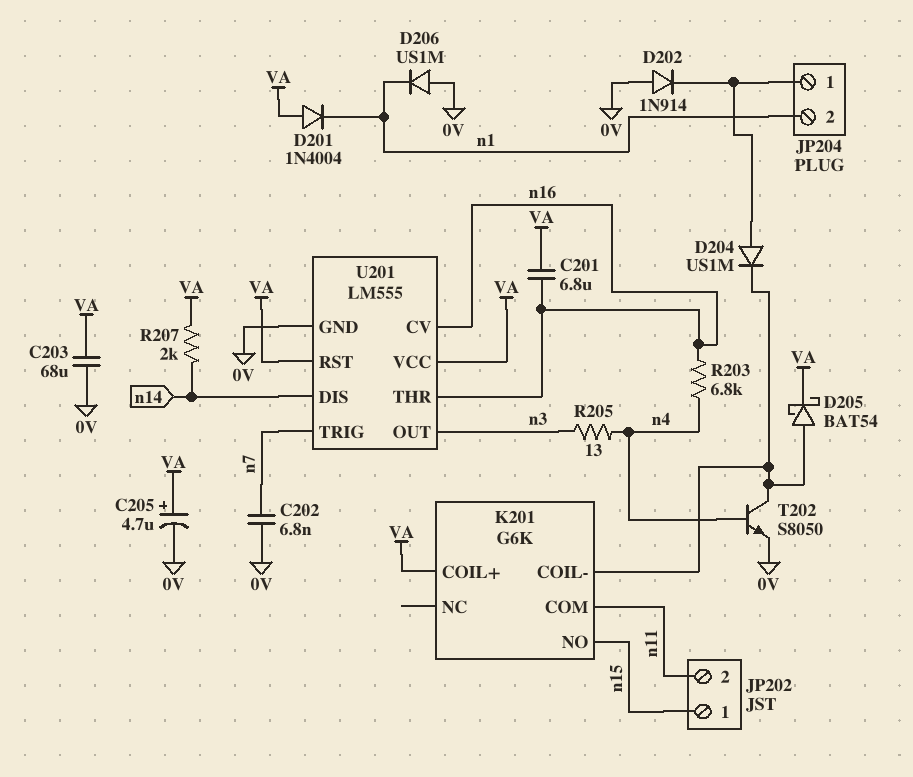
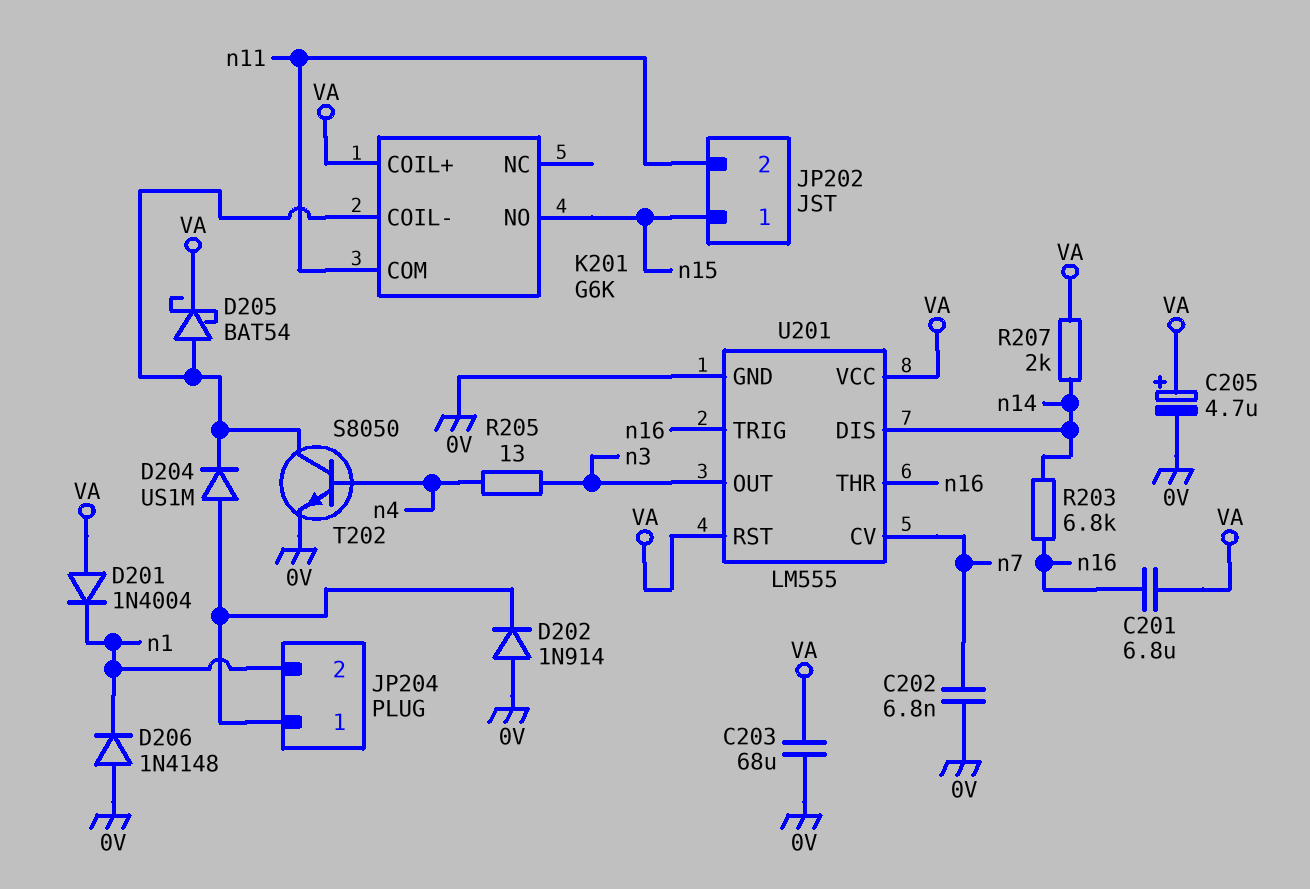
D206: diode US1M (A 0V, K n1) -> diode 1N4148 (A 0V, K n1)
R203: 6.8k (n4, n16) -> 6.8k (n14, n16)
U201 pin CV: n16 -> n7
U201 pin TRIG: n7 -> n16

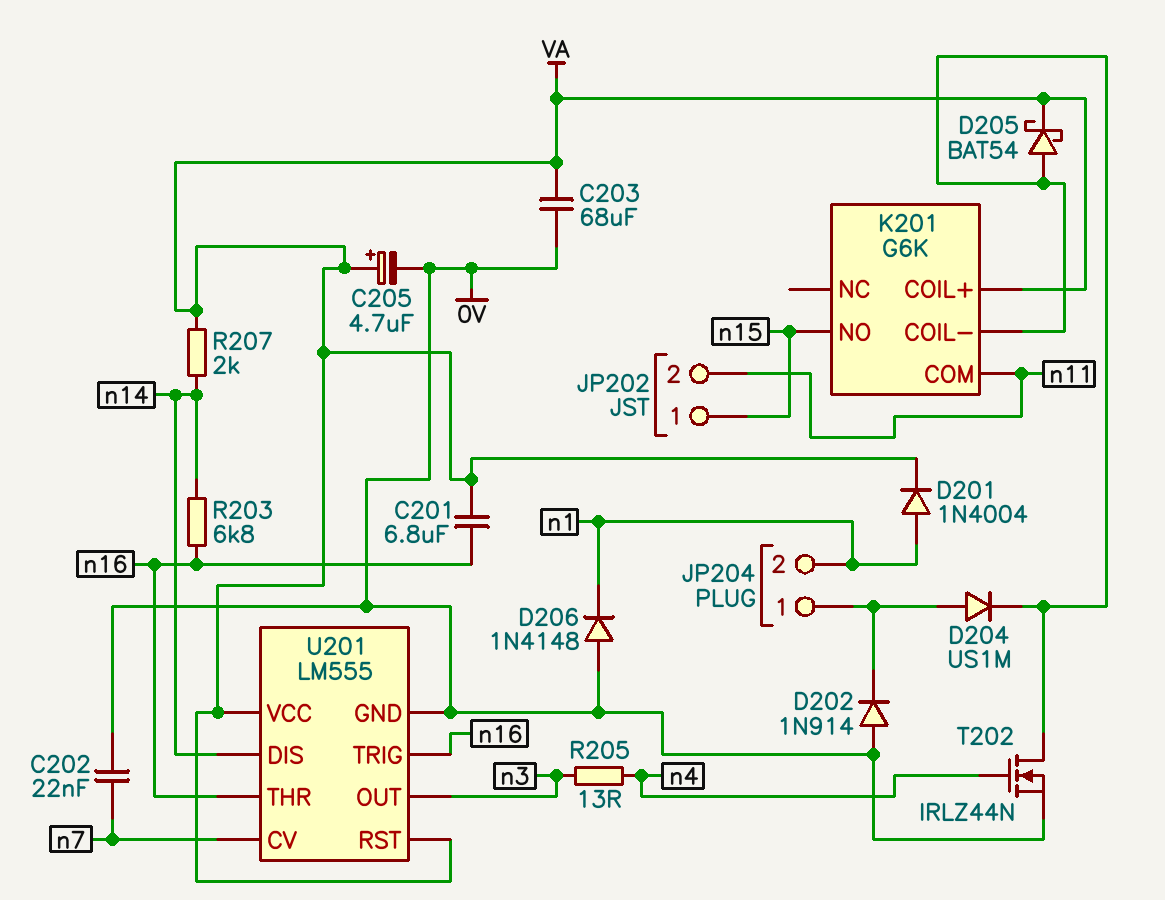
C202: 6.8nF (0V, n7) -> 22nF (0V, n7)
D201: diode 1N4004 (A VA, K n1) -> diode 1N4004 (A n1, K VA)
T202: NPN S8050 (B n4, C K201/COIL-, E 0V) -> NMOS IRLZ44N (G n4, D K201/COIL-, S 0V)

